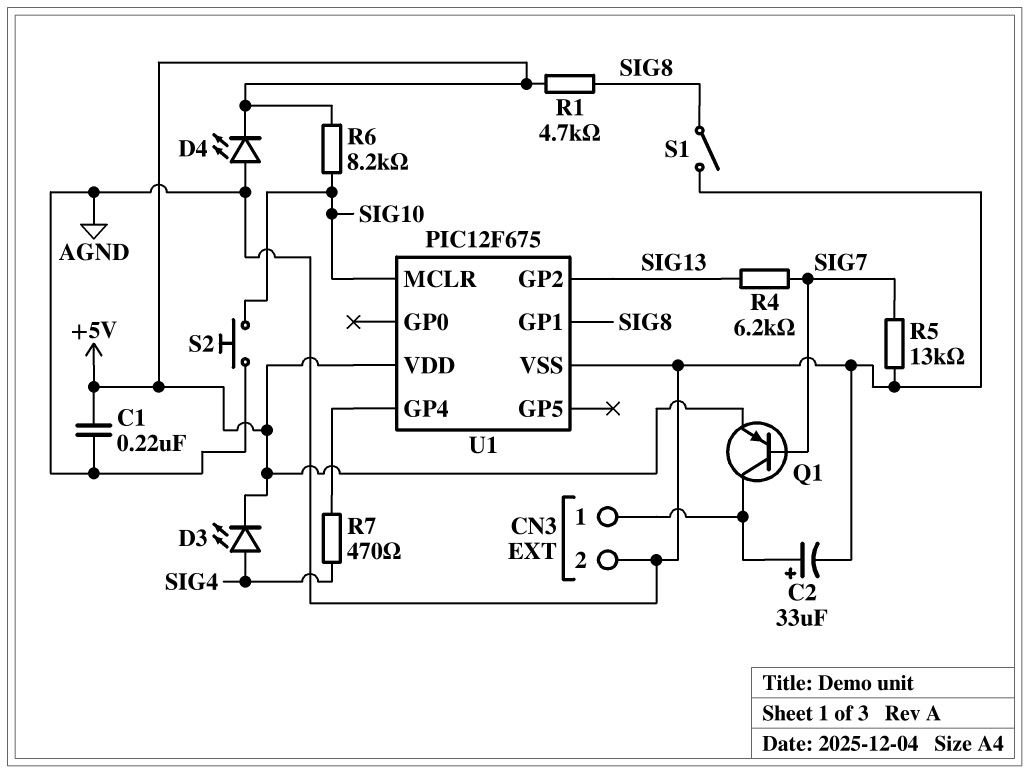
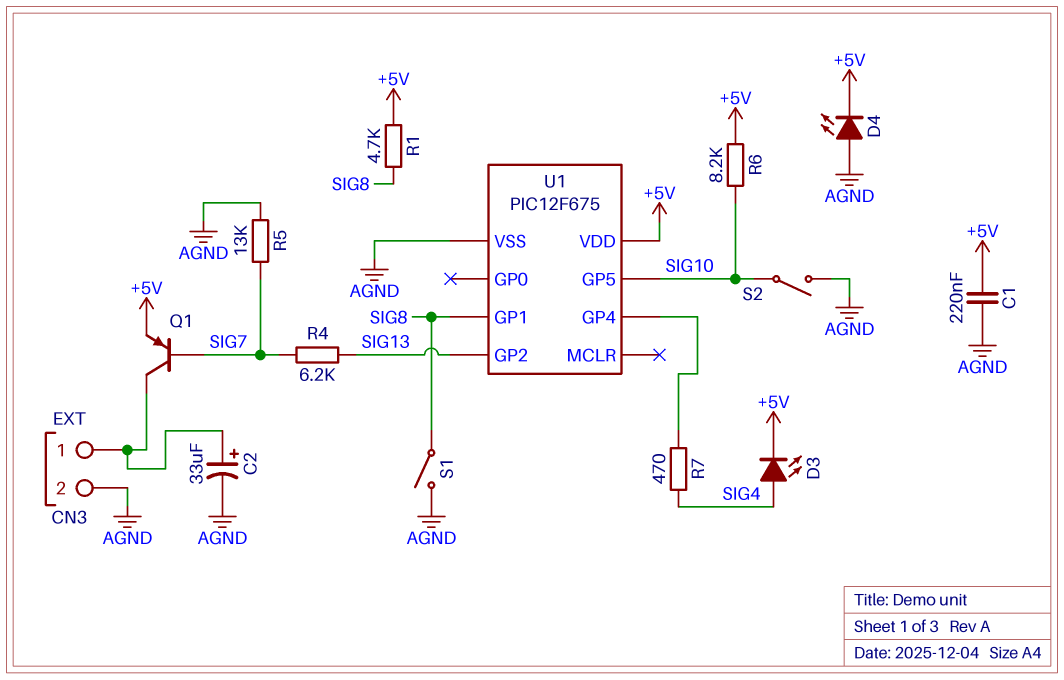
S2: button (AGND, SIG10) -> switch (AGND, SIG10)
U1 pin GP5: none -> SIG10
U1 pin MCLR: SIG10 -> none

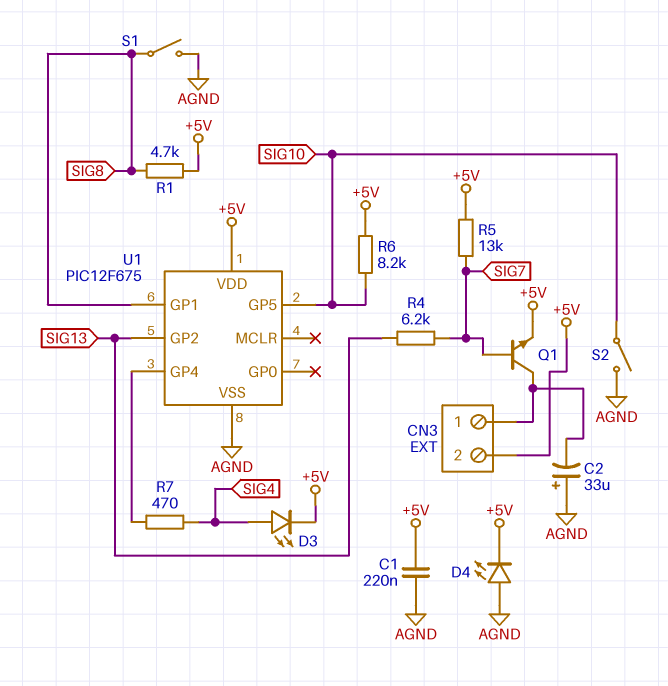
C2: 33uF (plus CN3/1, minus AGND) -> 33uF (plus AGND, minus CN3/1)
CN3 pin 2: AGND -> +5V
Q1: PNP (B SIG7, C CN3/1, E +5V) -> NPN (B SIG7, C CN3/1, E +5V)
R5: 13k (AGND, SIG7) -> 13k (+5V, SIG7)

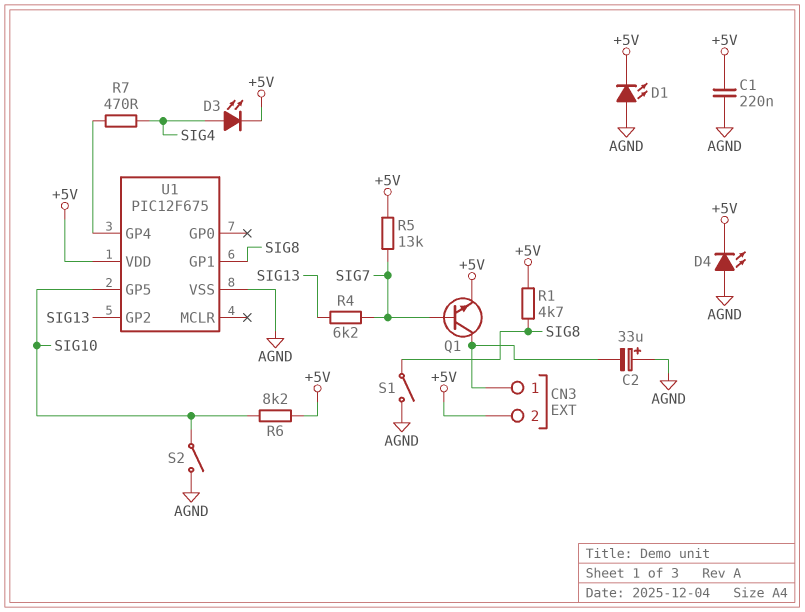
D1: none -> LED (A AGND, K +5V)

